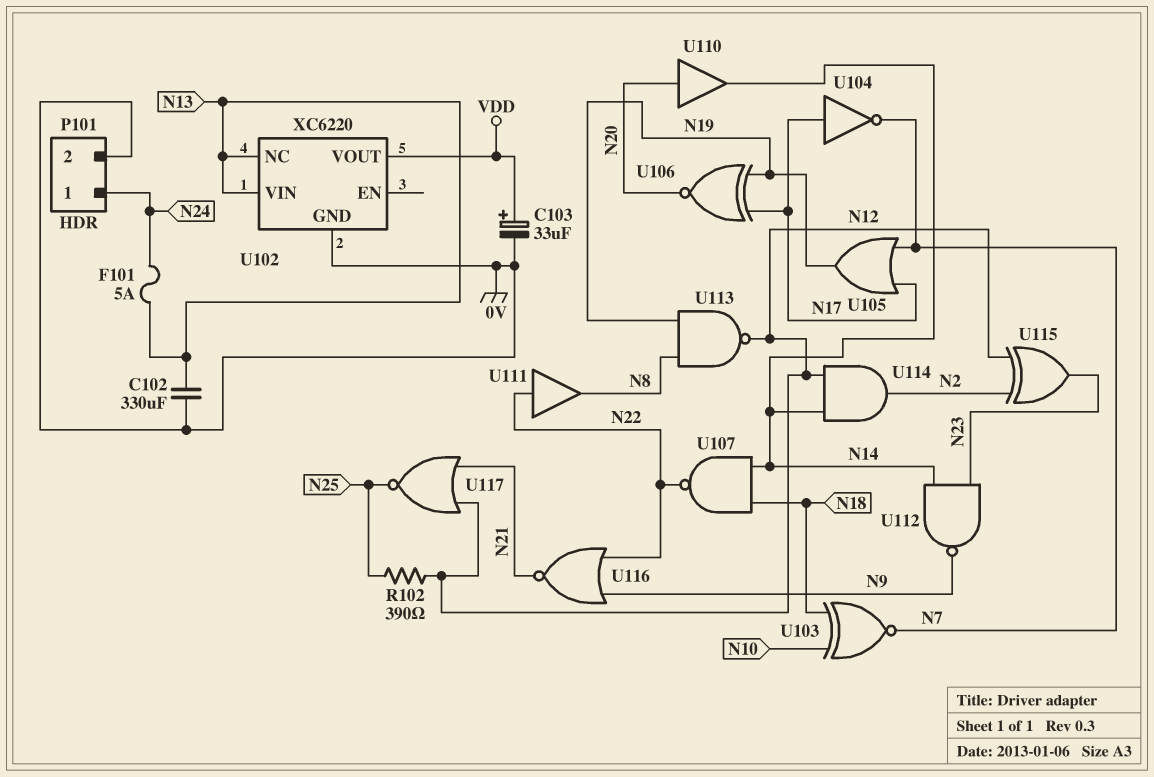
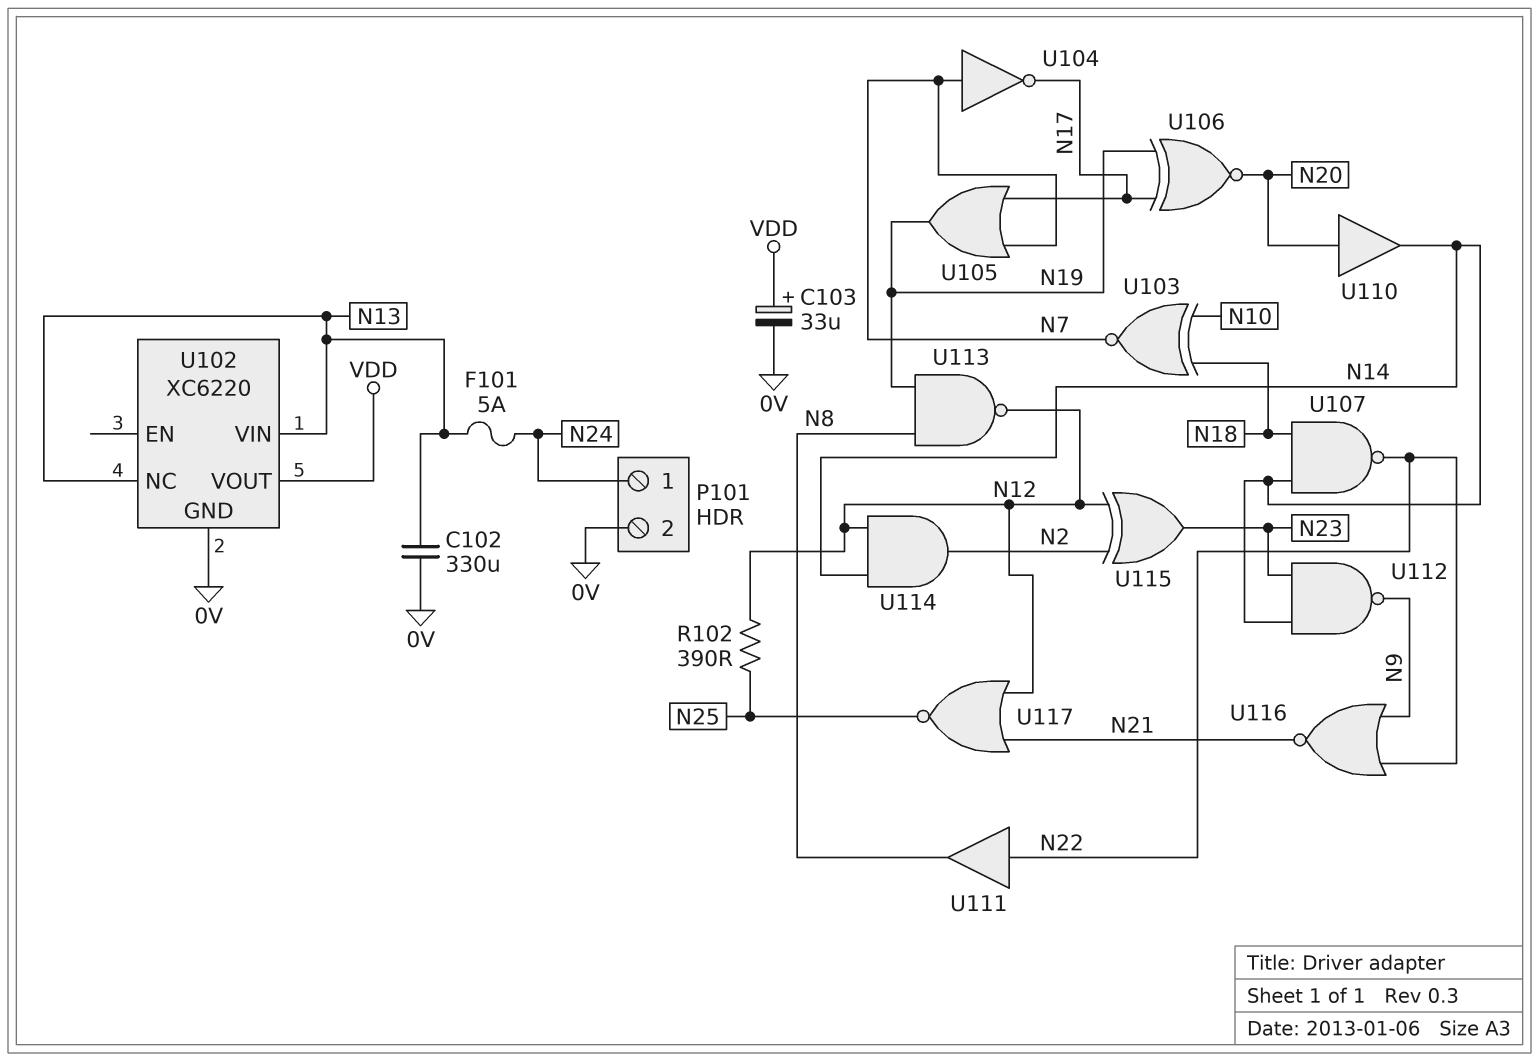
U104: NOT (in N17, out N7) -> NOT (in N7, out N17)

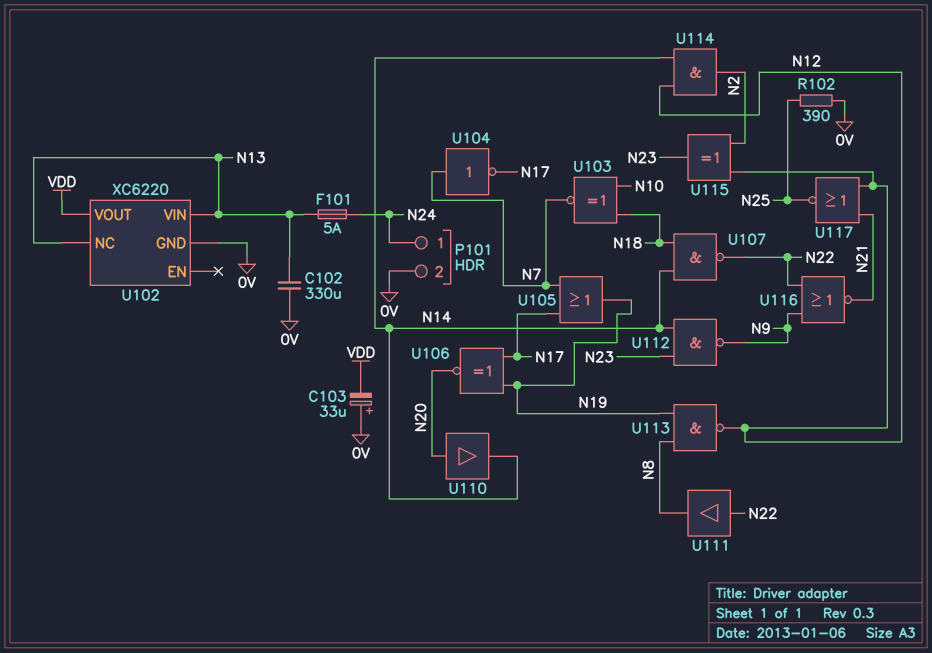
C103: 33uF (plus VDD, minus 0V) -> 33uF (plus 0V, minus VDD)
R102: 390 (N12, N25) -> 390 (0V, N25)

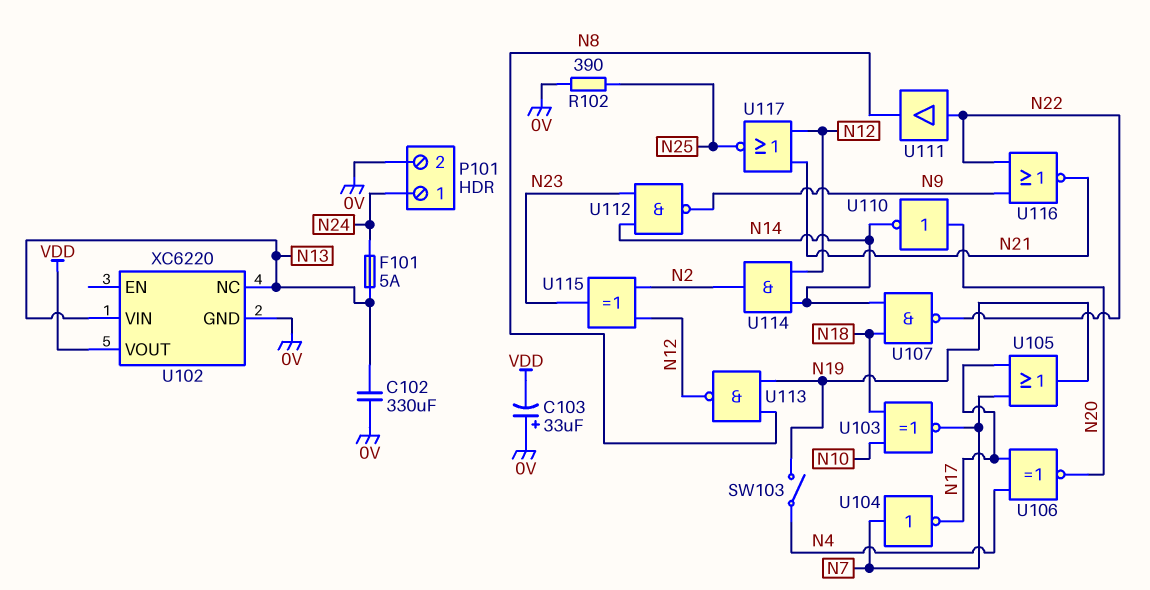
SW103: none -> switch (N4, N19)
U106: XNOR (in N17, in N19, out N20) -> XNOR (in N4, in N17, out N20)
U110: buffer (in N20, out N14) -> NOT (in N20, out N14)

